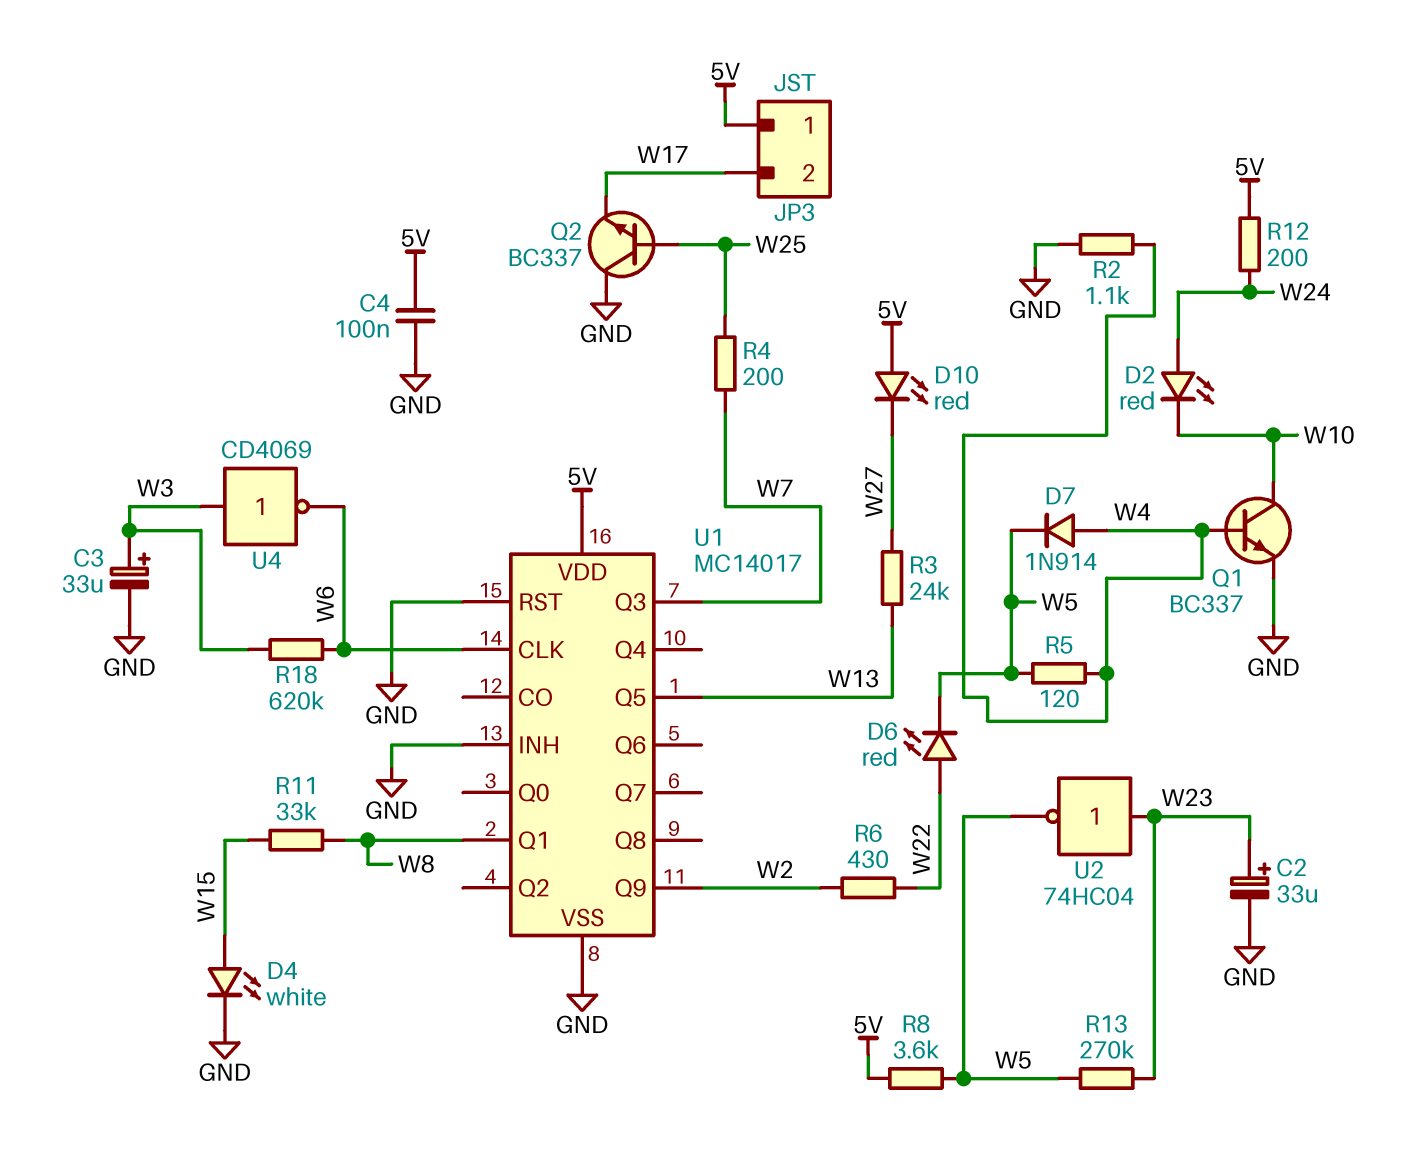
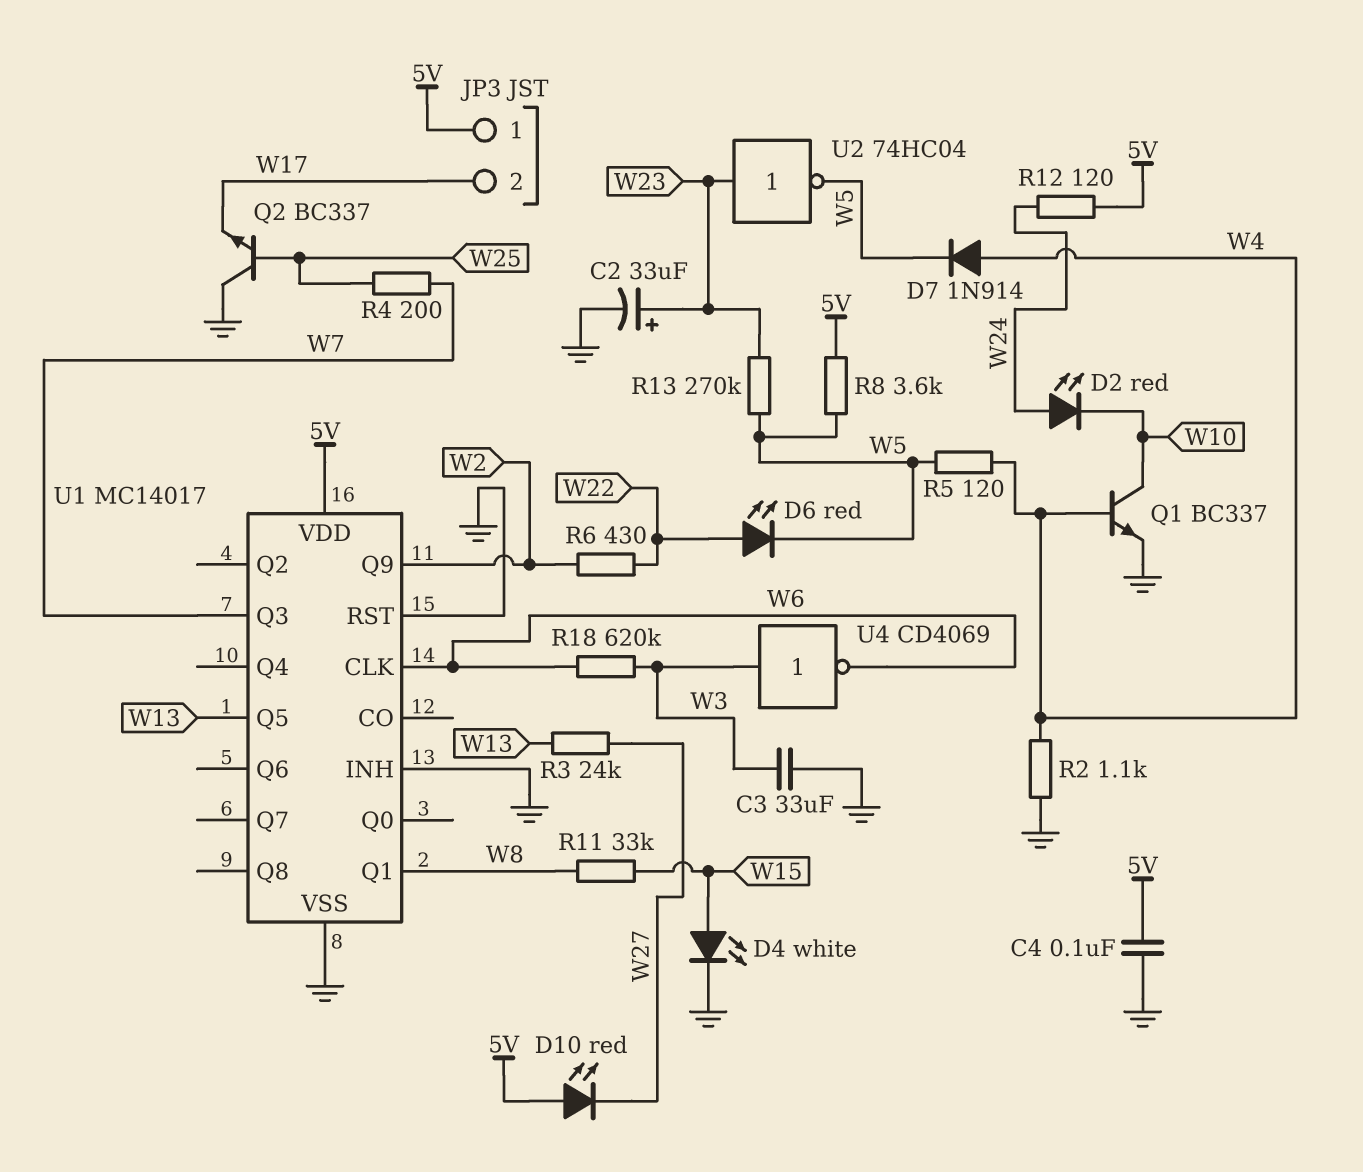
C3: 33uF (plus W3, minus GND) -> 33uF (GND, W3)
R12: 200 (5V, W24) -> 120 (5V, W24)

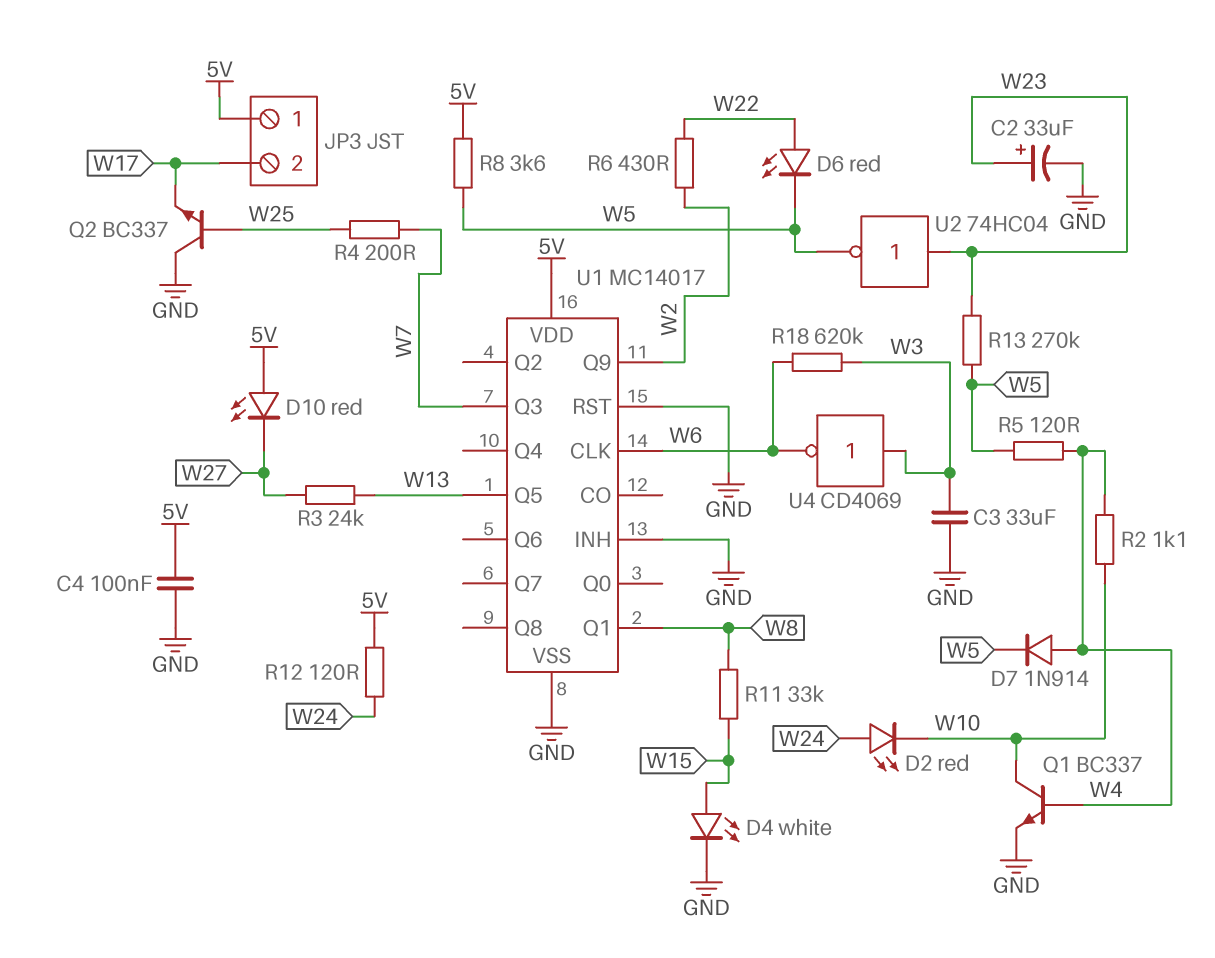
R2: 1.1k (GND, W4) -> 1.1k (W4, W10)

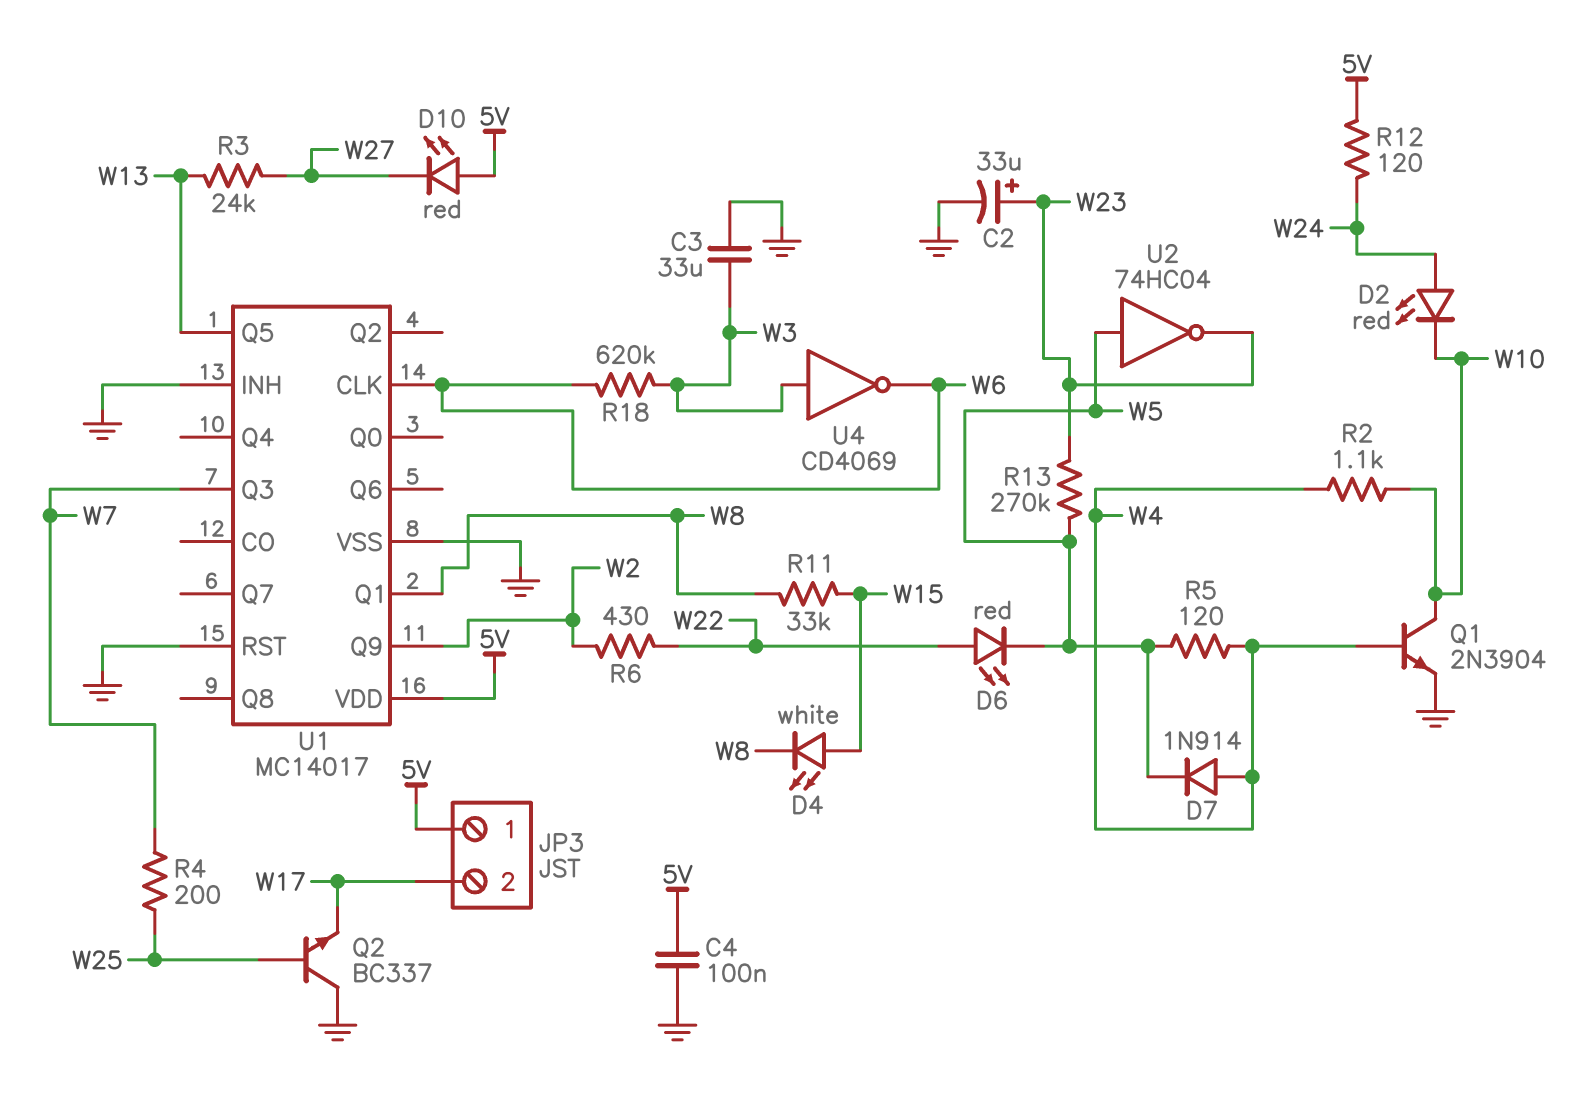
D4: LED white (A W15, K GND) -> LED white (A W15, K W8)
Q1: NPN BC337 (B W4, C W10, E GND) -> NPN 2N3904 (B W4, C W10, E GND)
R8: 3.6k (5V, W5) -> none
U2: NOT 74HC04 (in W23, out W5) -> NOT 74HC04 (in W5, out W23)

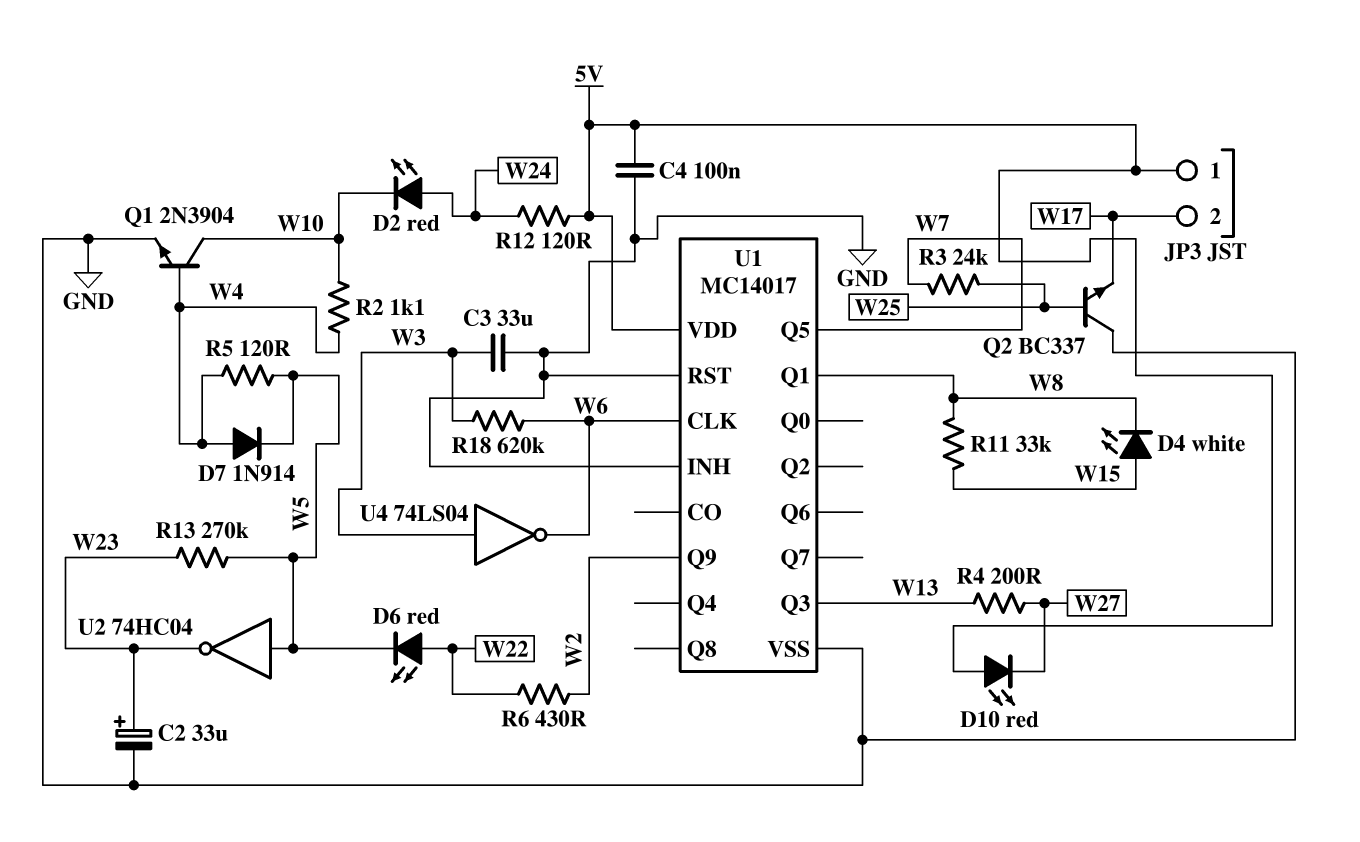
R3: 24k (W13, W27) -> 24k (W7, W25)
R4: 200 (W7, W25) -> 200 (W13, W27)
U1 pin Q3: W7 -> W13
U1 pin Q5: W13 -> W7
U4: NOT CD4069 (in W3, out W6) -> NOT 74LS04 (in W3, out W6)

